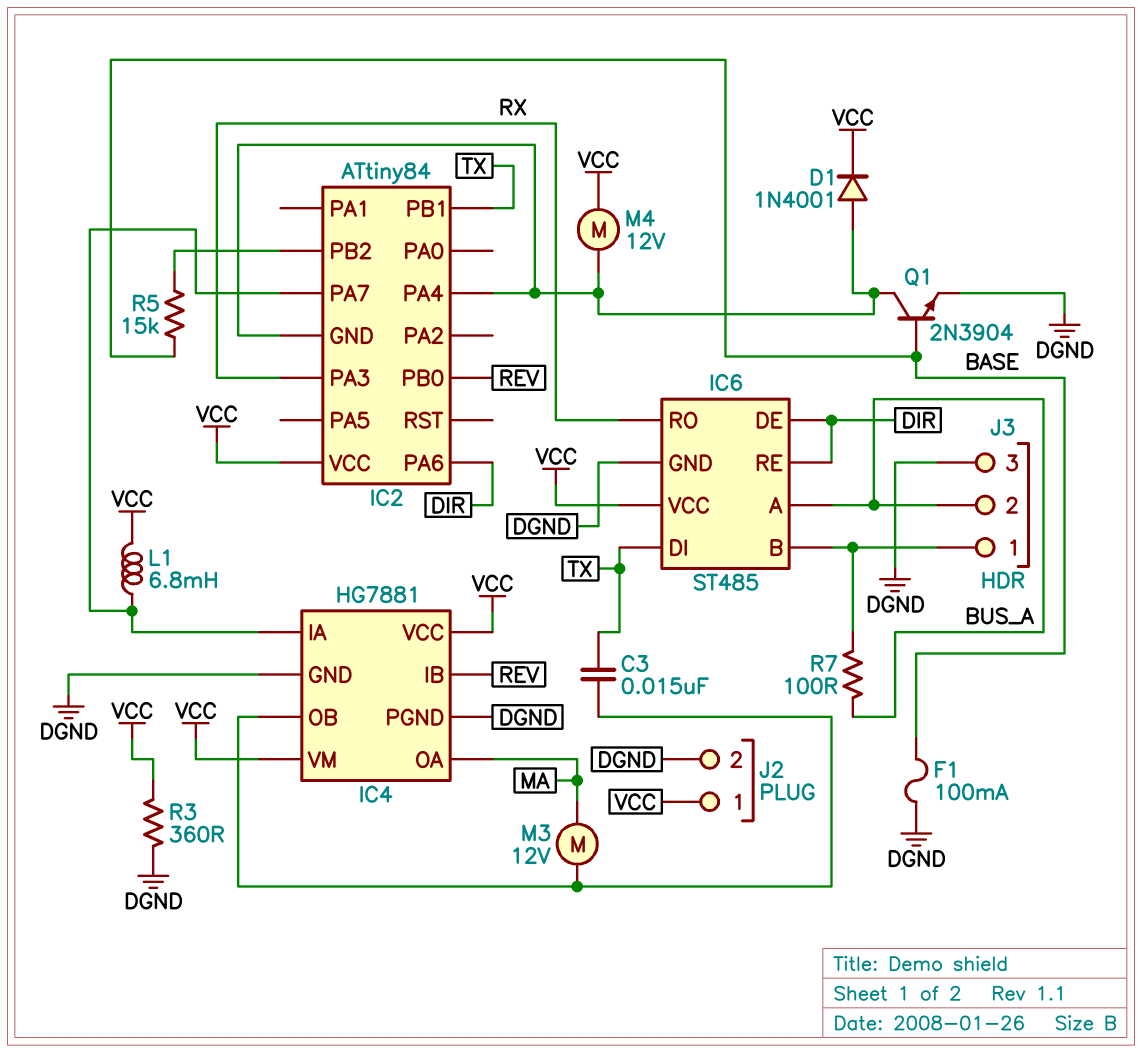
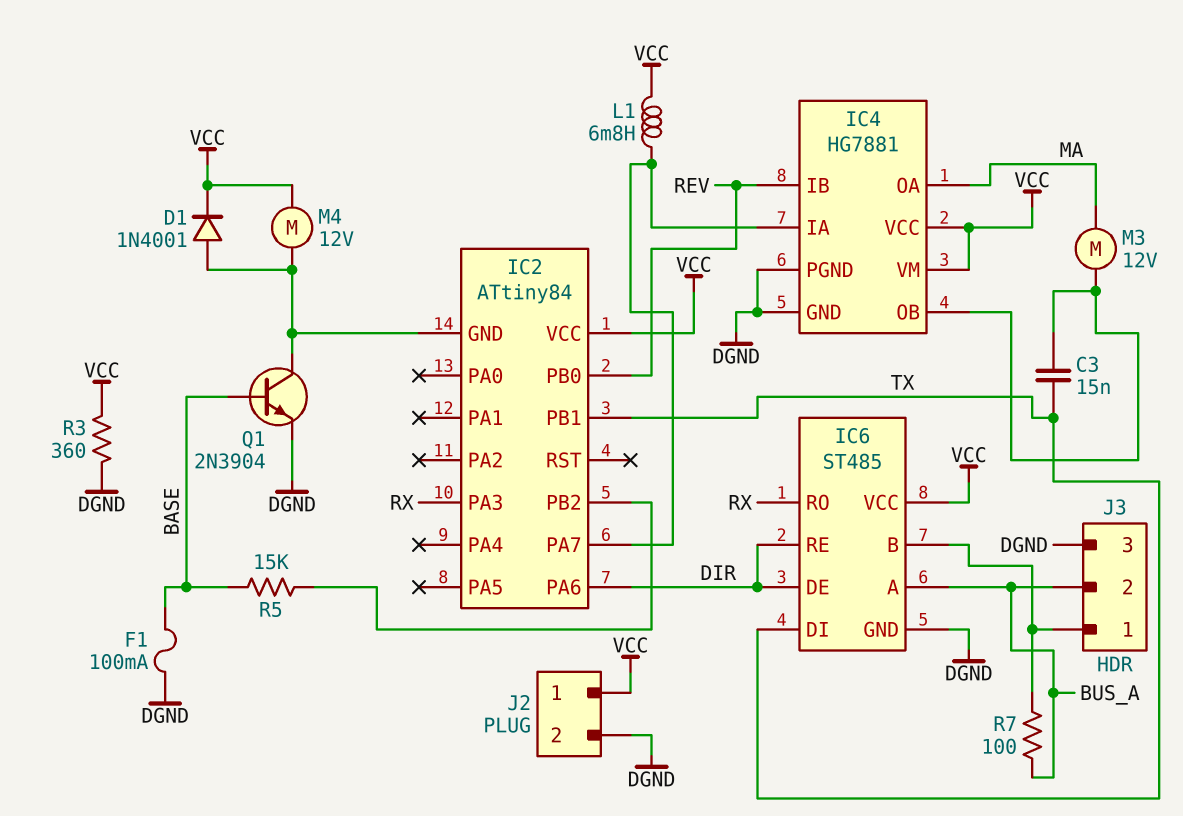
IC2 pin PA4: IC2/GND -> none

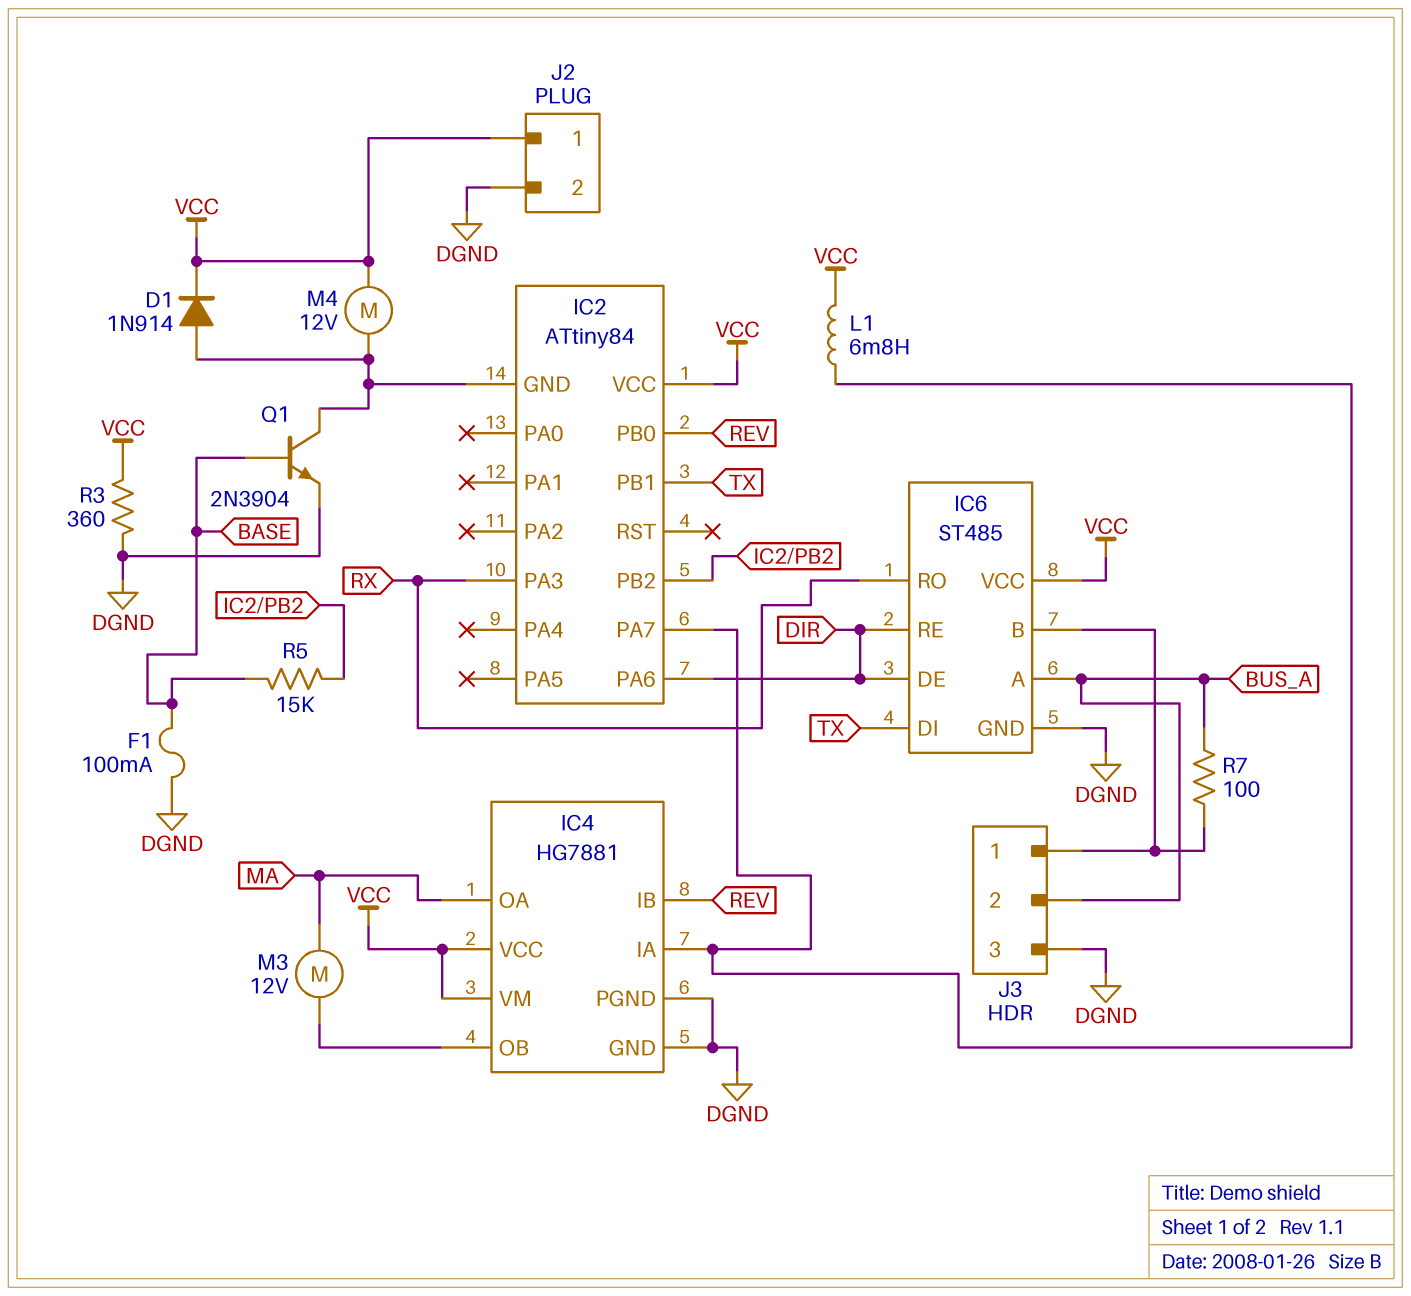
C3: 15nF (IC4/OB, TX) -> none
D1: diode 1N4001 (A IC2/GND, K VCC) -> diode 1N914 (A IC2/GND, K VCC)

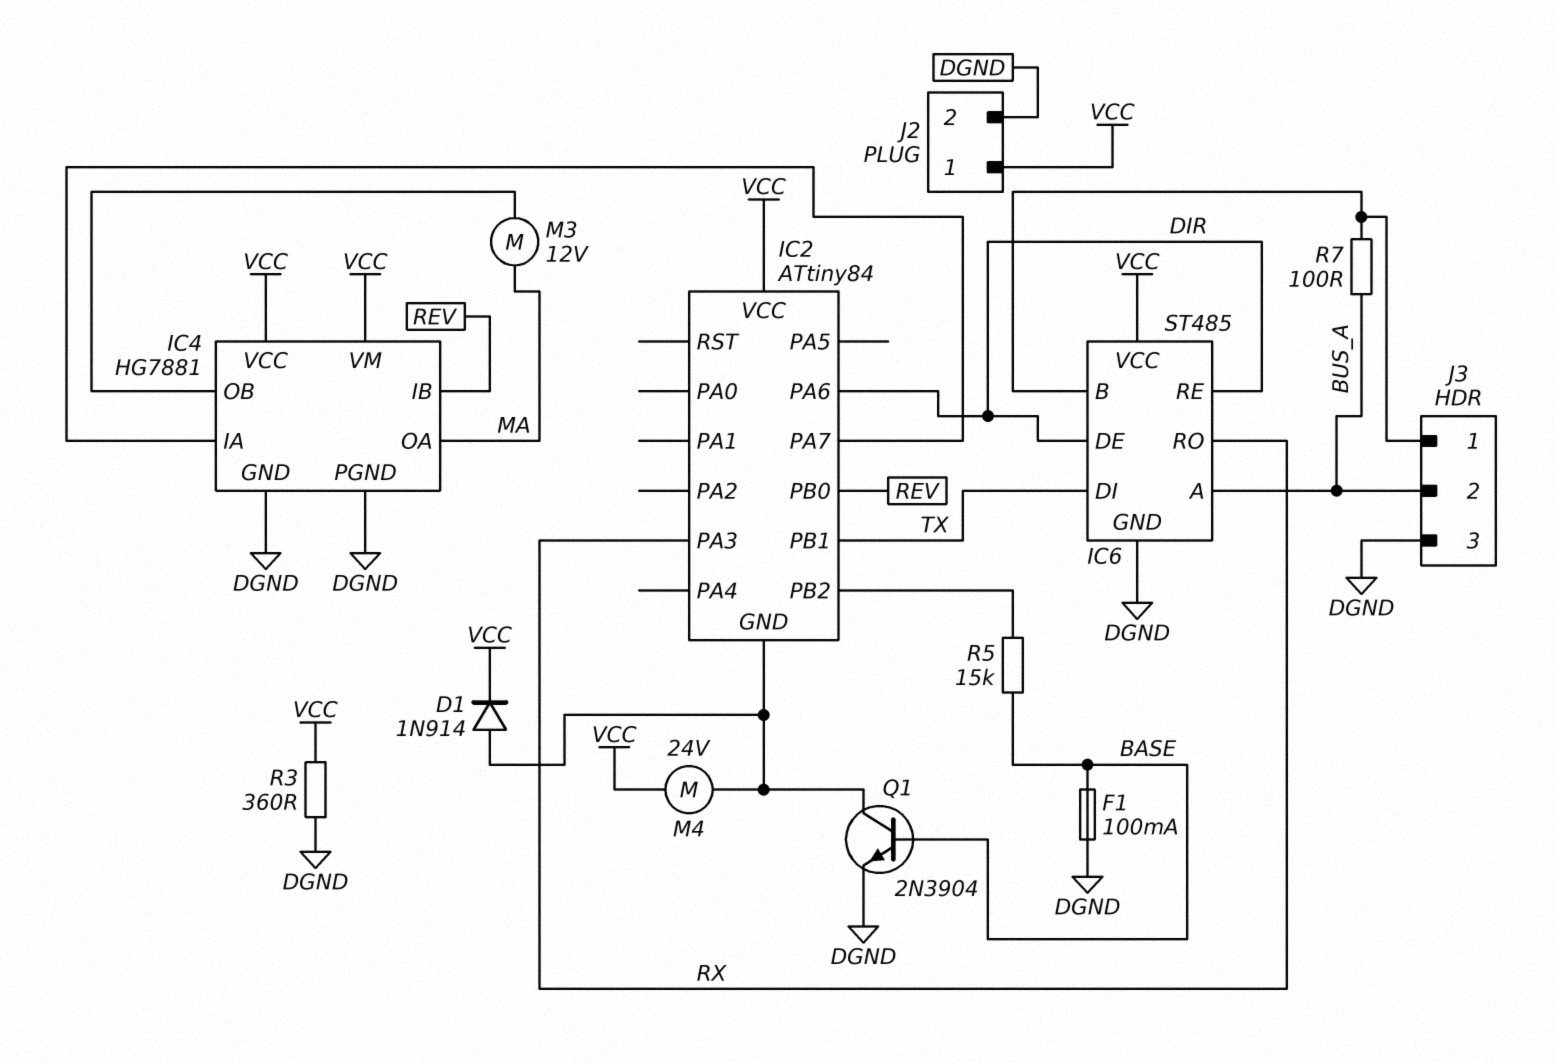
L1: 6.8mH (IC2/PA7, VCC) -> none
M4: motor 12V (IC2/GND, VCC) -> motor 24V (IC2/GND, VCC)

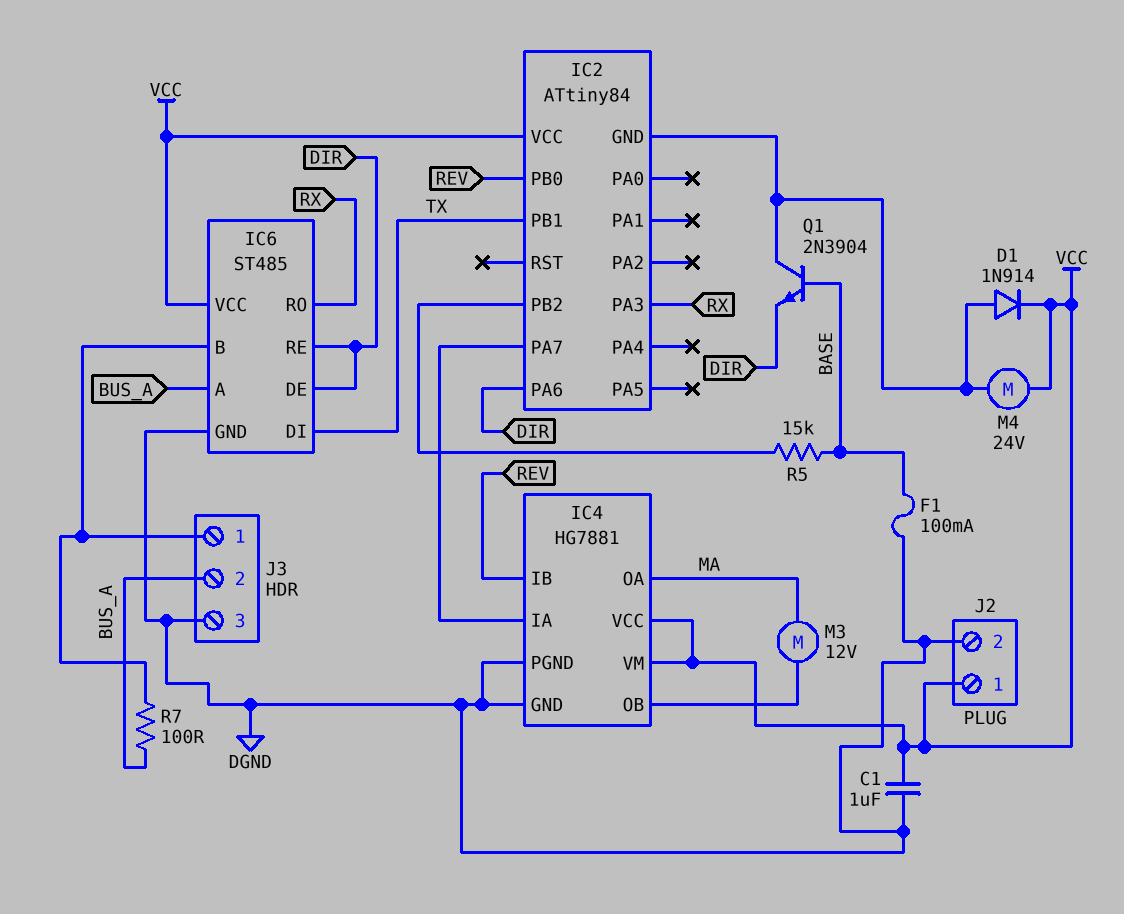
C1: none -> 1uF (DGND, VCC)
Q1: NPN 2N3904 (B BASE, C IC2/GND, E DGND) -> NPN 2N3904 (B BASE, C IC2/GND, E DIR)
R3: 360 (DGND, VCC) -> none

